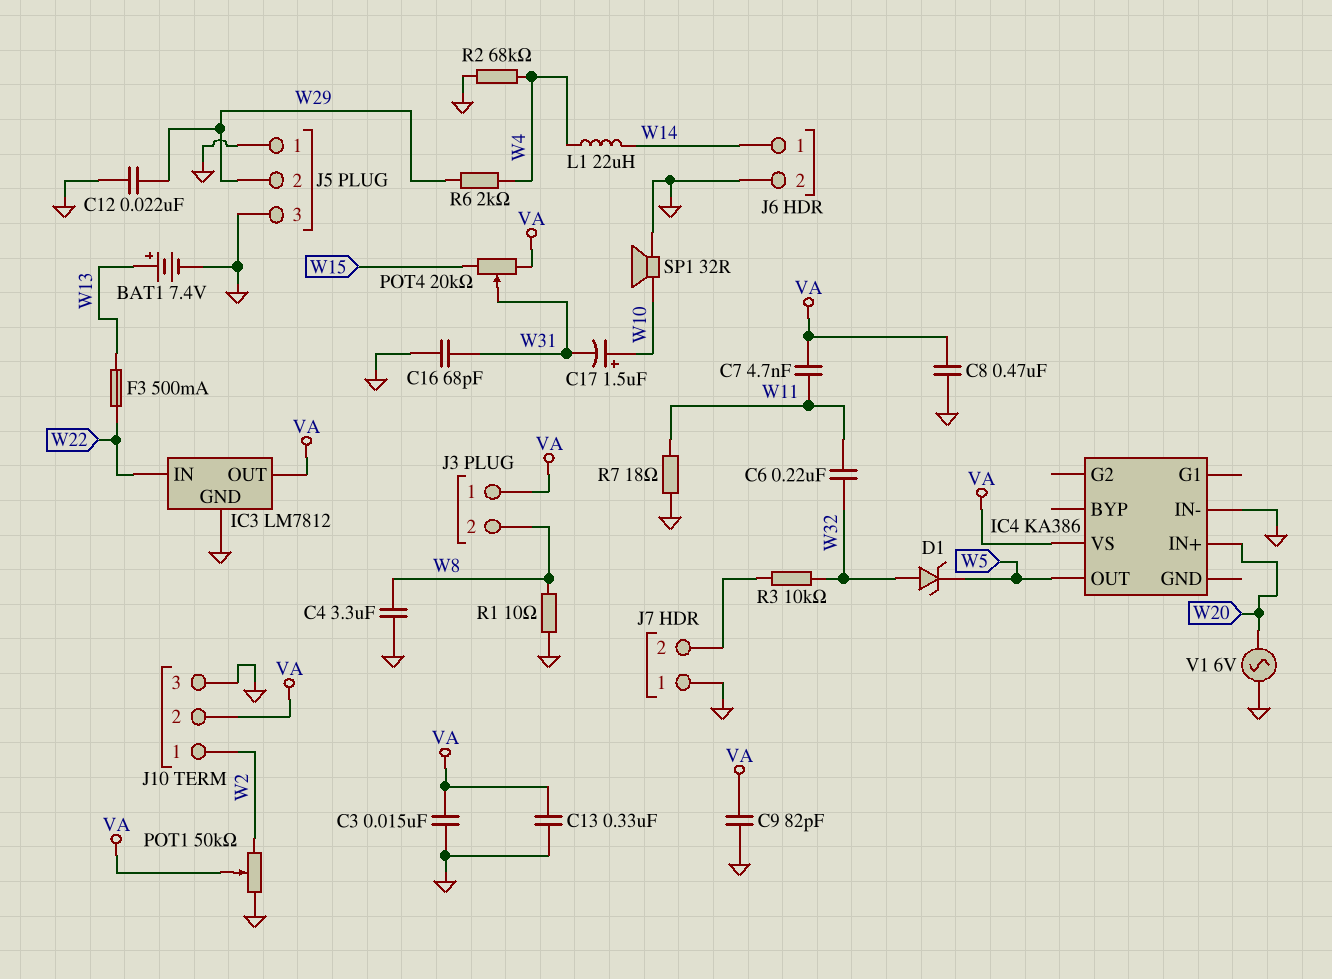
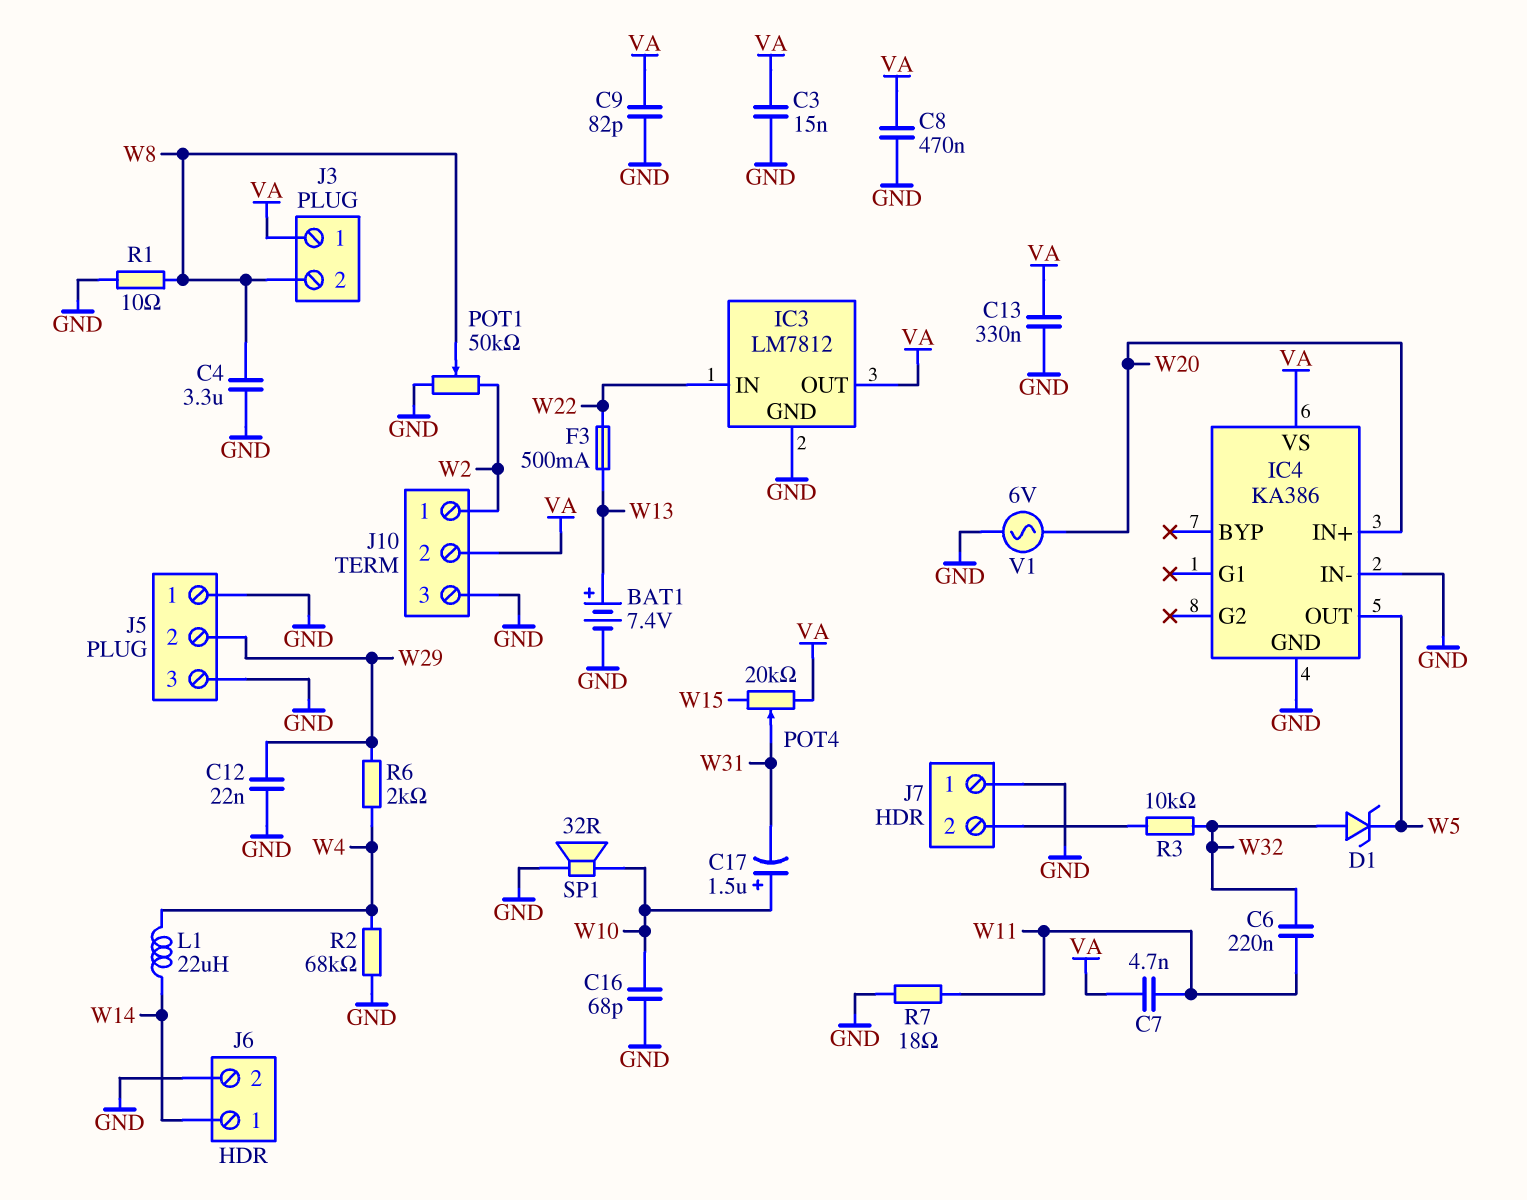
C16: 68pF (GND, W31) -> 68pF (GND, W10)
IC4 pin GND: none -> GND
POT1: 50k (GND, W2, wiper VA) -> 50k (GND, W2, wiper W8)

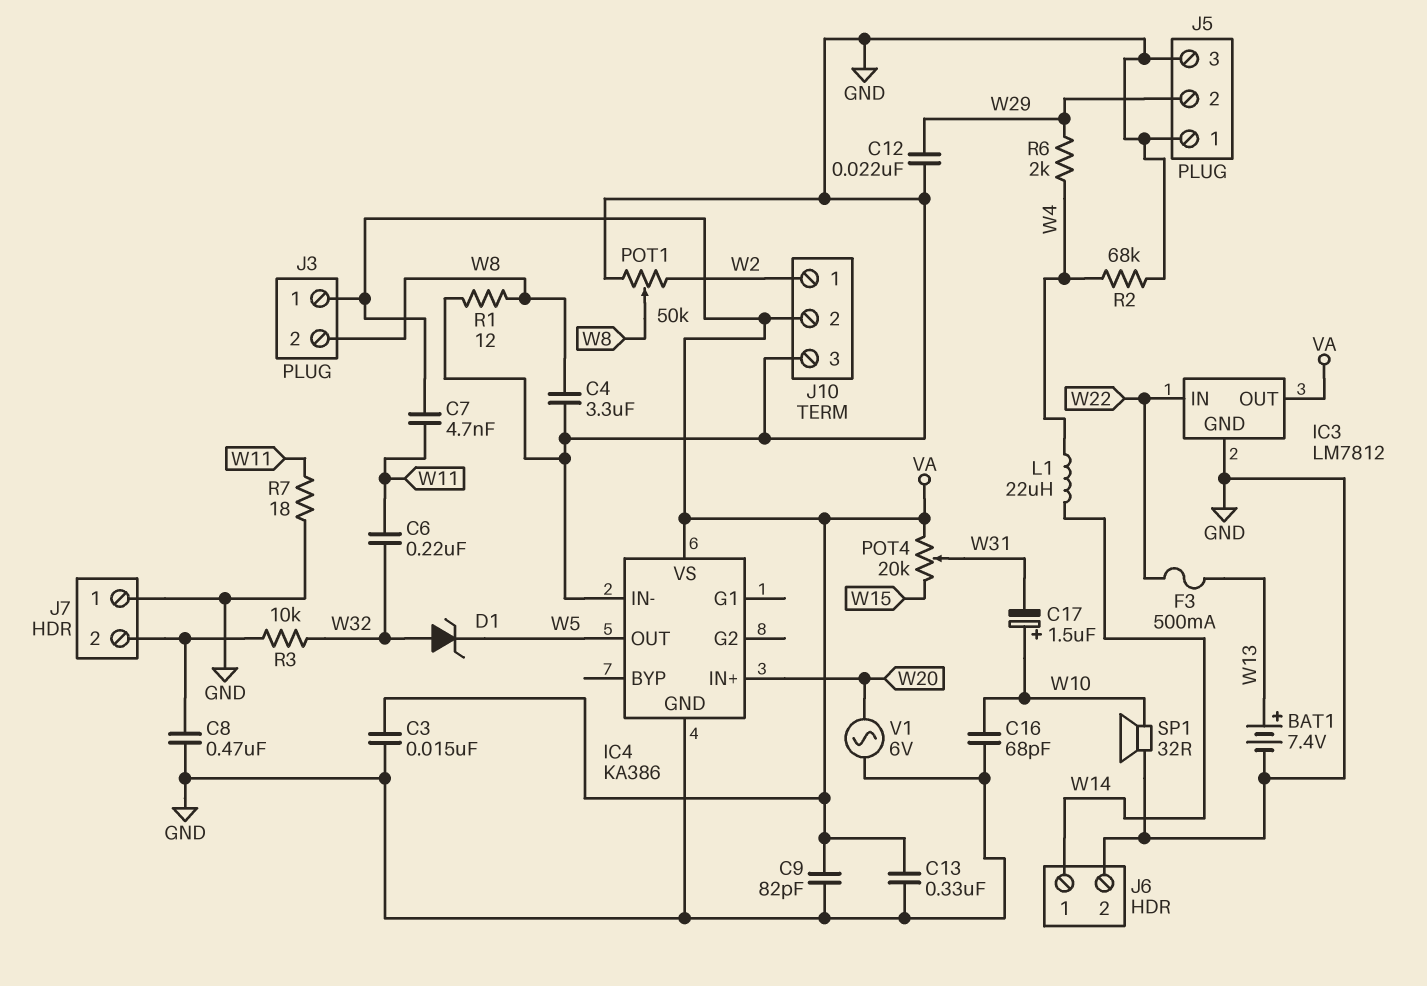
C8: 470nF (GND, VA) -> 470nF (GND, J7/2)
R1: 10 (GND, W8) -> 12 (GND, W8)

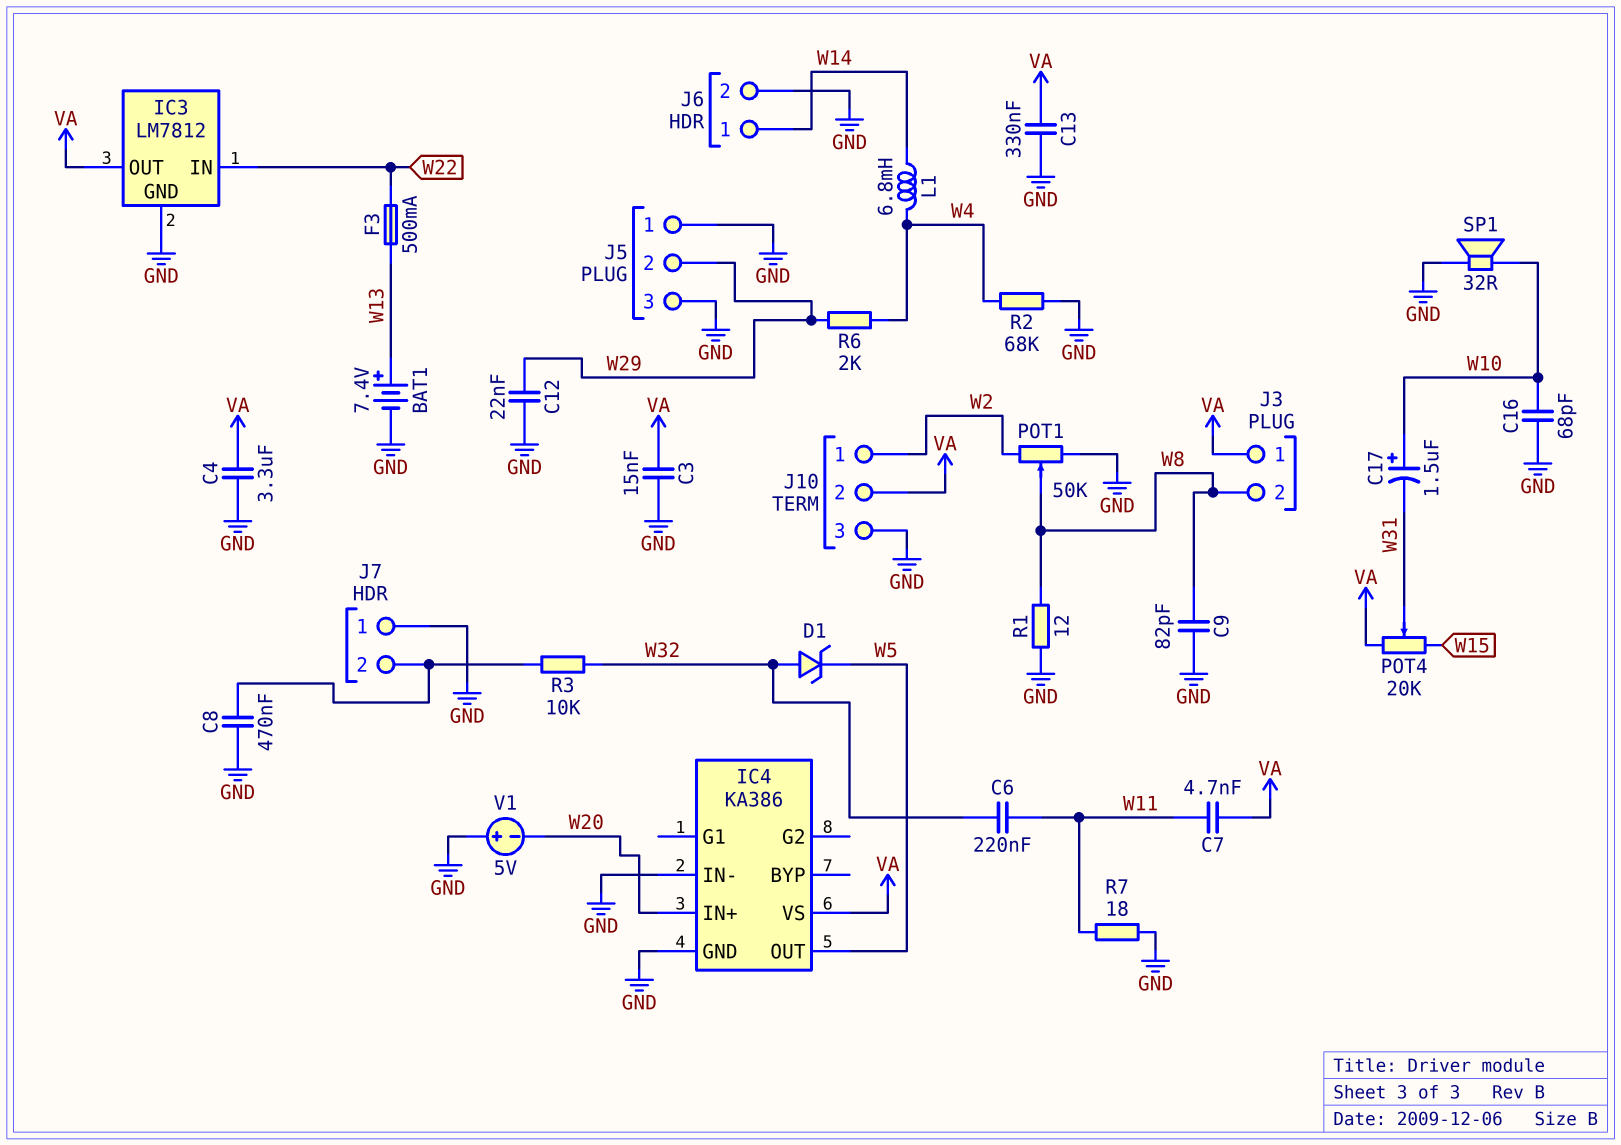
C4: 3.3uF (GND, W8) -> 3.3uF (GND, VA)
C9: 82pF (GND, VA) -> 82pF (GND, W8)
L1: 22uH (W4, W14) -> 6.8mH (W4, W14)
V1: AC 6V (GND, W20) -> 5V (plus GND, minus W20)

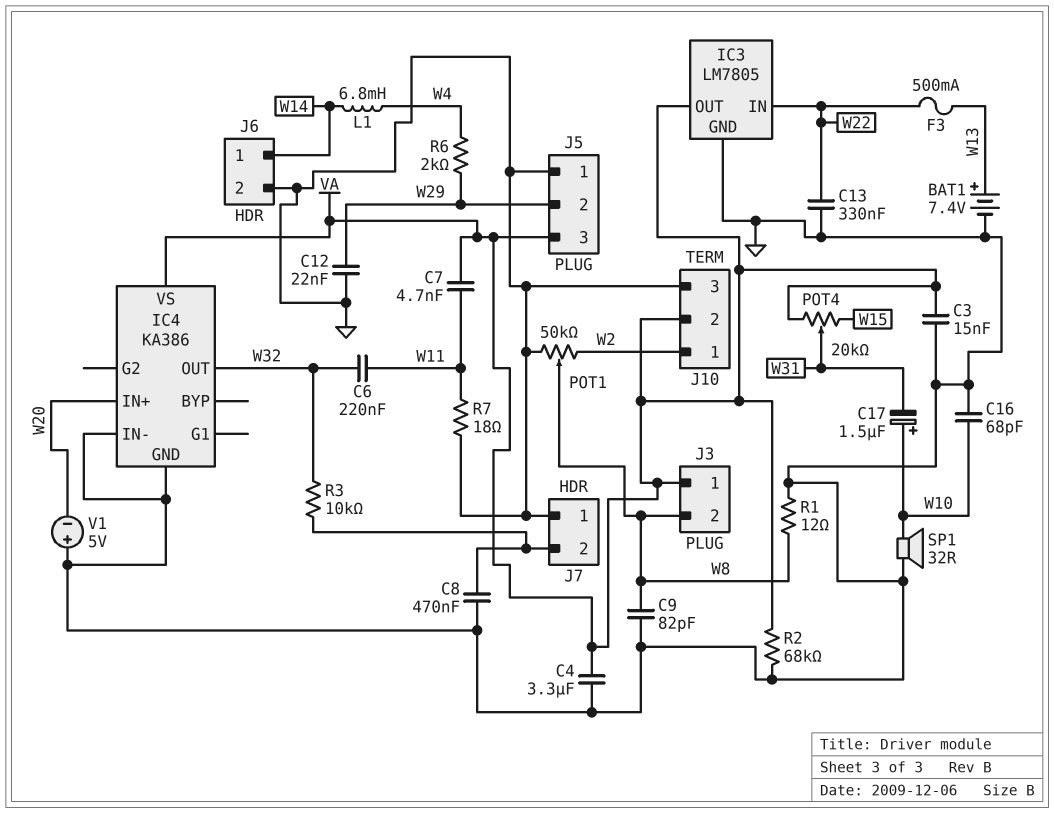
C13: 330nF (GND, VA) -> 330nF (GND, W22)
D1: zener (A W32, K W5) -> none
IC3: LM7812 -> LM7805
IC4 pin OUT: W5 -> W32
J5 pin 3: GND -> VA
R2: 68k (GND, W4) -> 68k (GND, VA)

